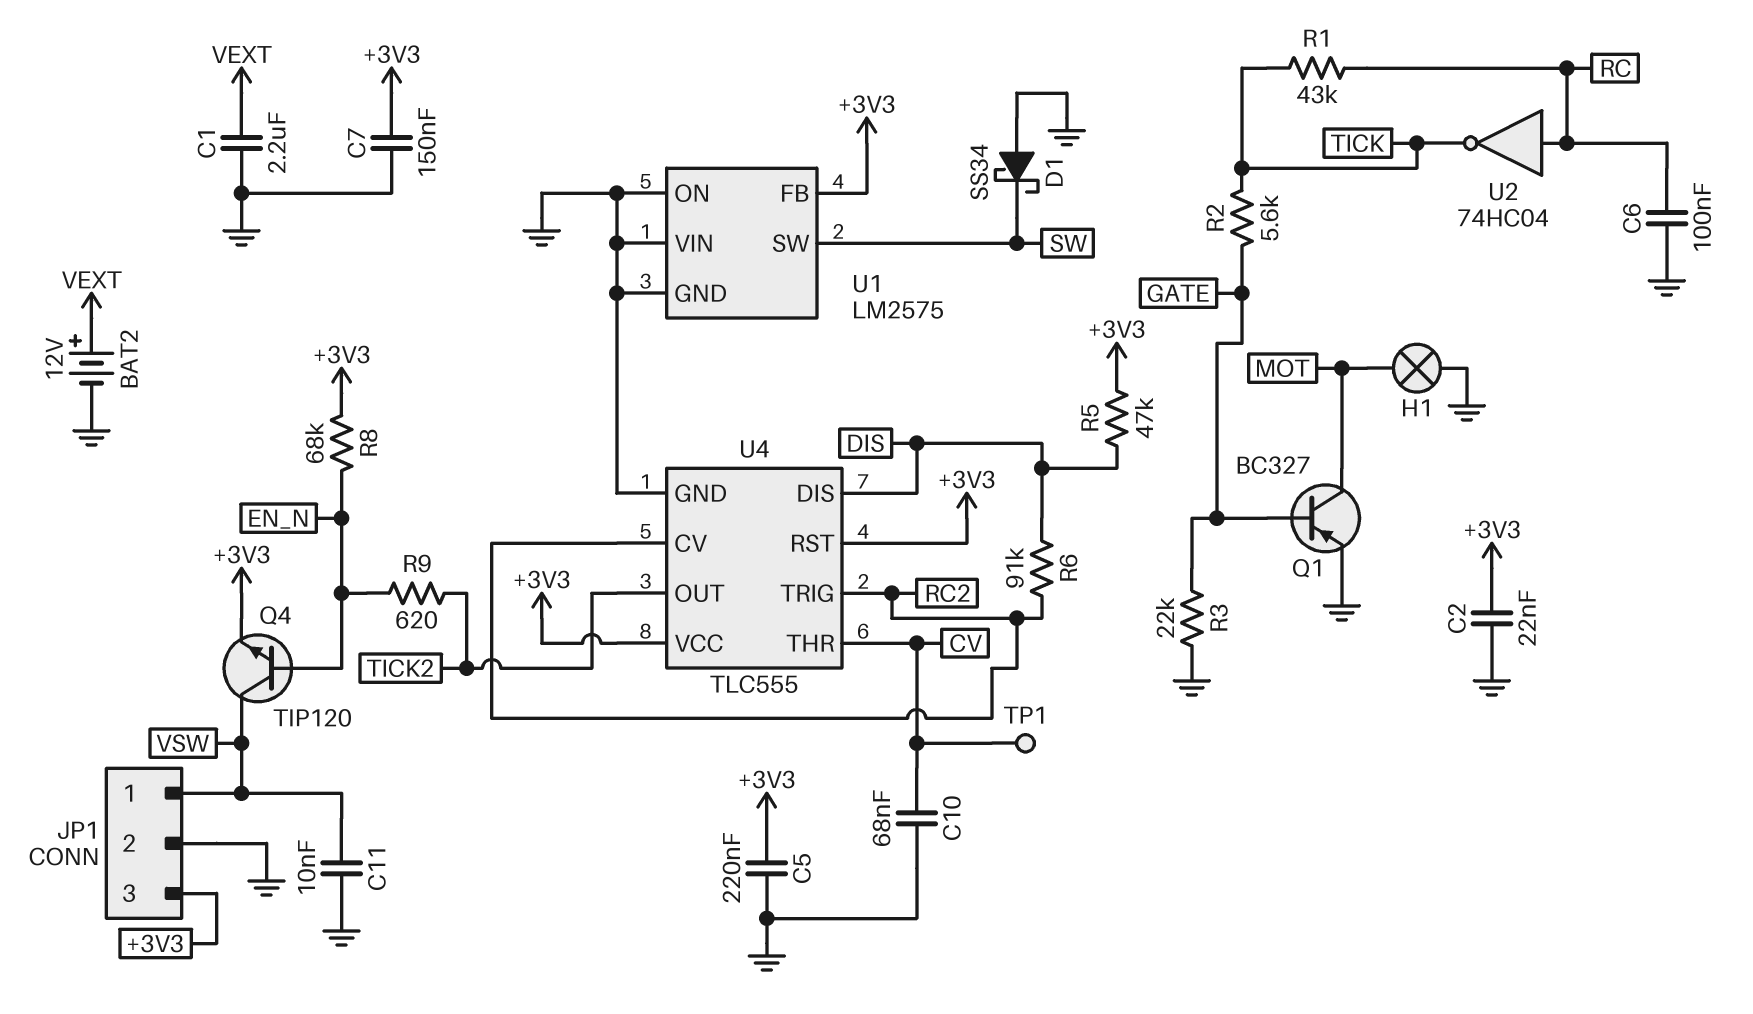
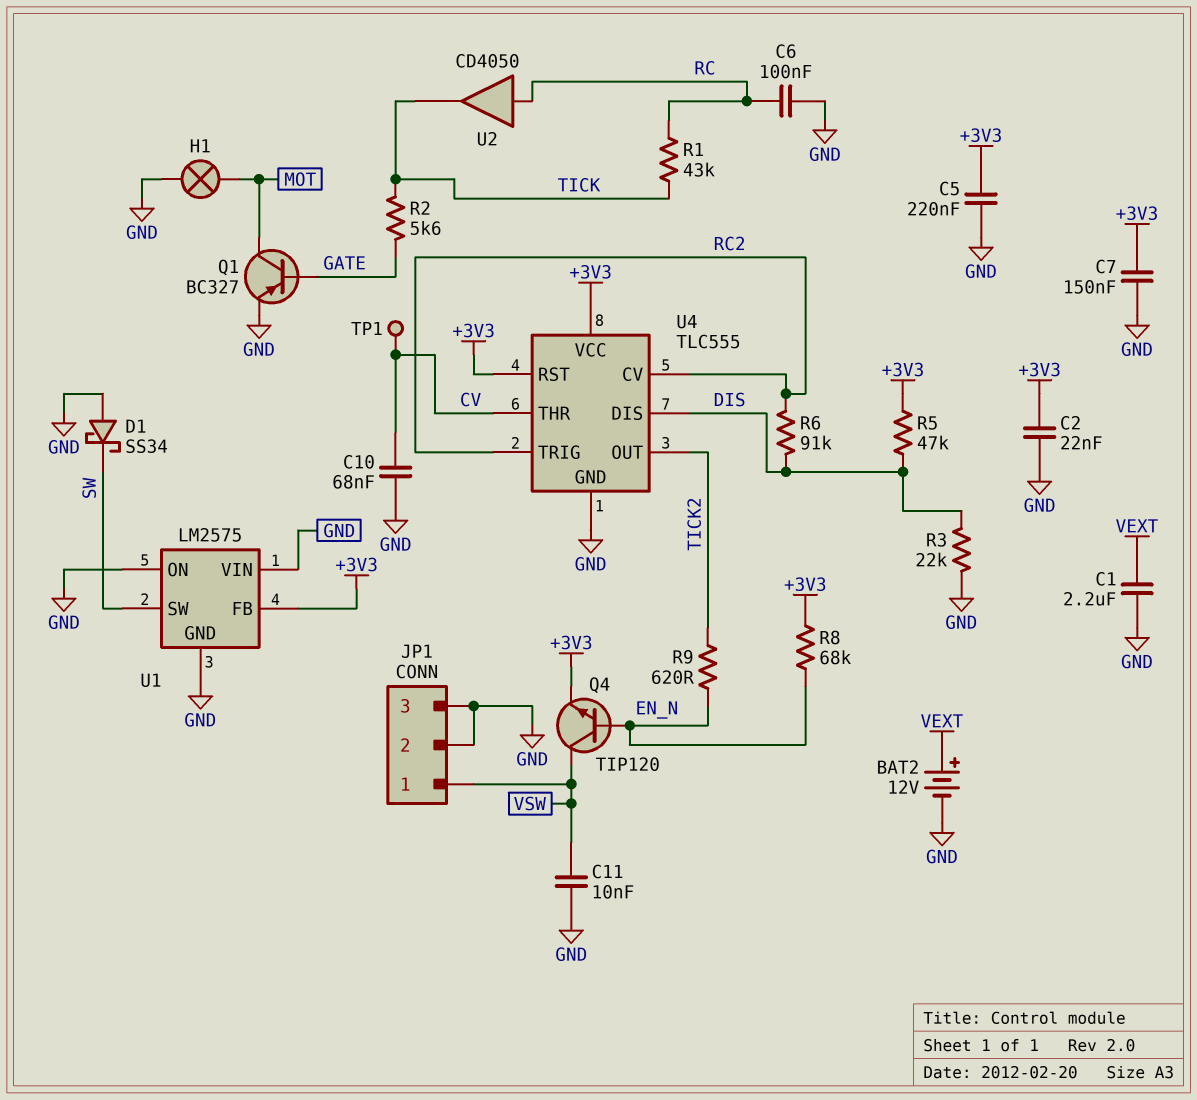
JP1 pin 3: +3V3 -> GND
R3: 22k (GATE, GND) -> 22k (DIS, GND)
U2: NOT 74HC04 (in RC, out TICK) -> buffer CD4050 (in RC, out TICK)

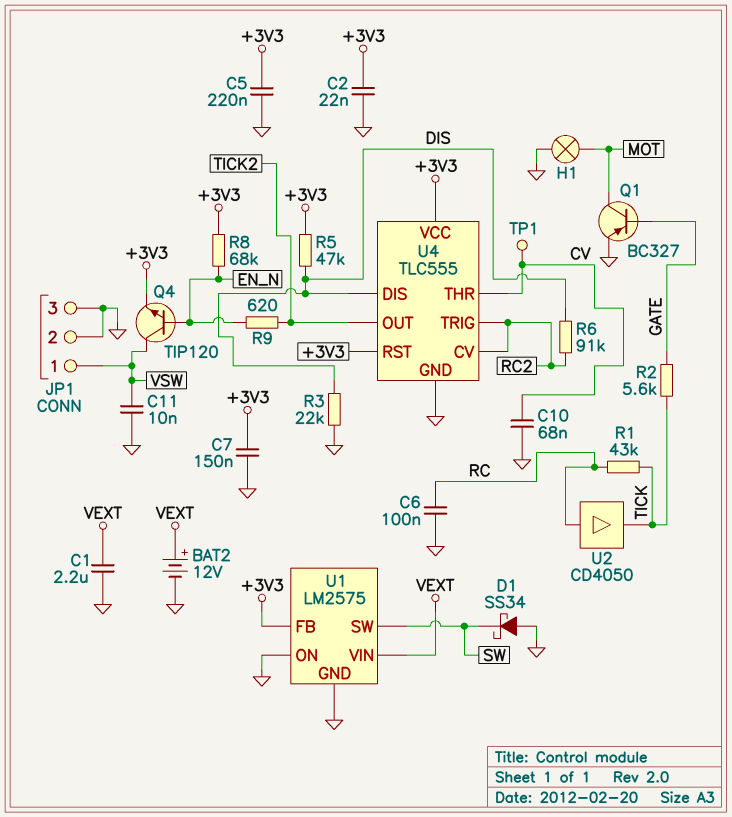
U1 pin VIN: GND -> VEXT

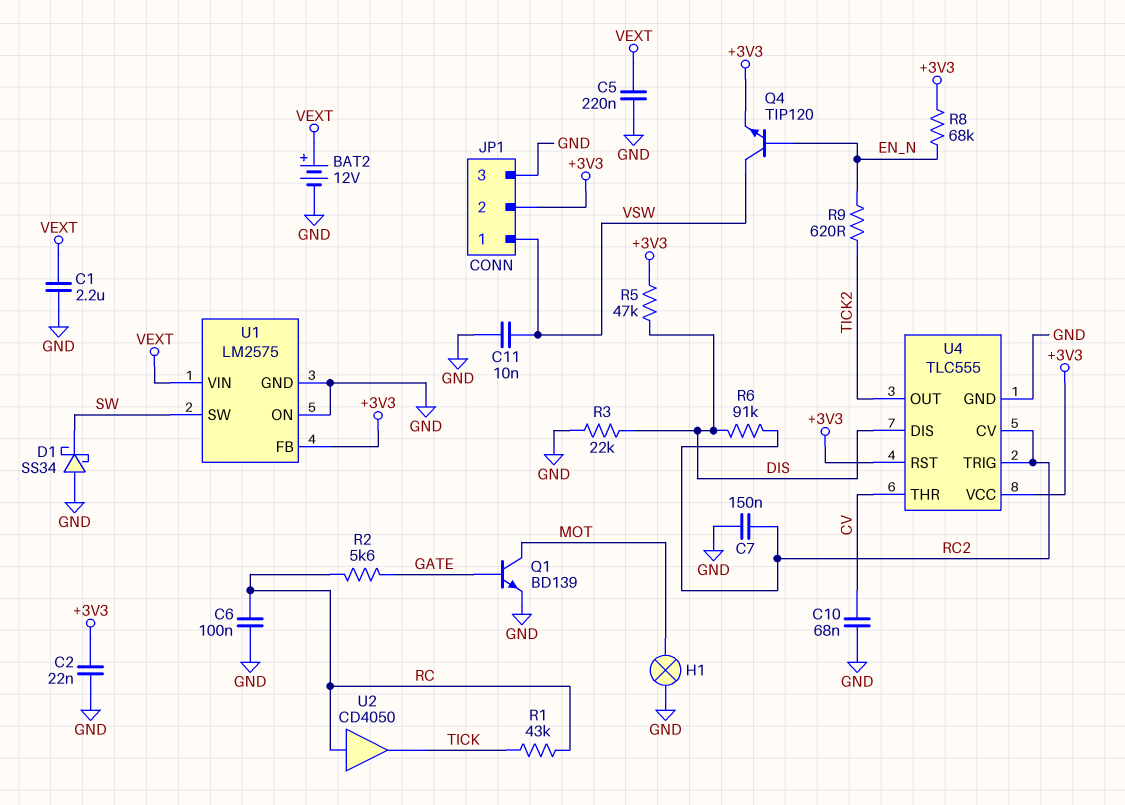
C5: 220nF (+3V3, GND) -> 220nF (GND, VEXT)
C7: 150nF (+3V3, GND) -> 150nF (GND, RC2)
JP1 pin 2: GND -> +3V3
Q1: PNP BC327 (B GATE, C MOT, E GND) -> NPN BD139 (B GATE, C MOT, E GND)
R2: 5.6k (GATE, TICK) -> 5.6k (GATE, RC)
TP1: test point (CV) -> none

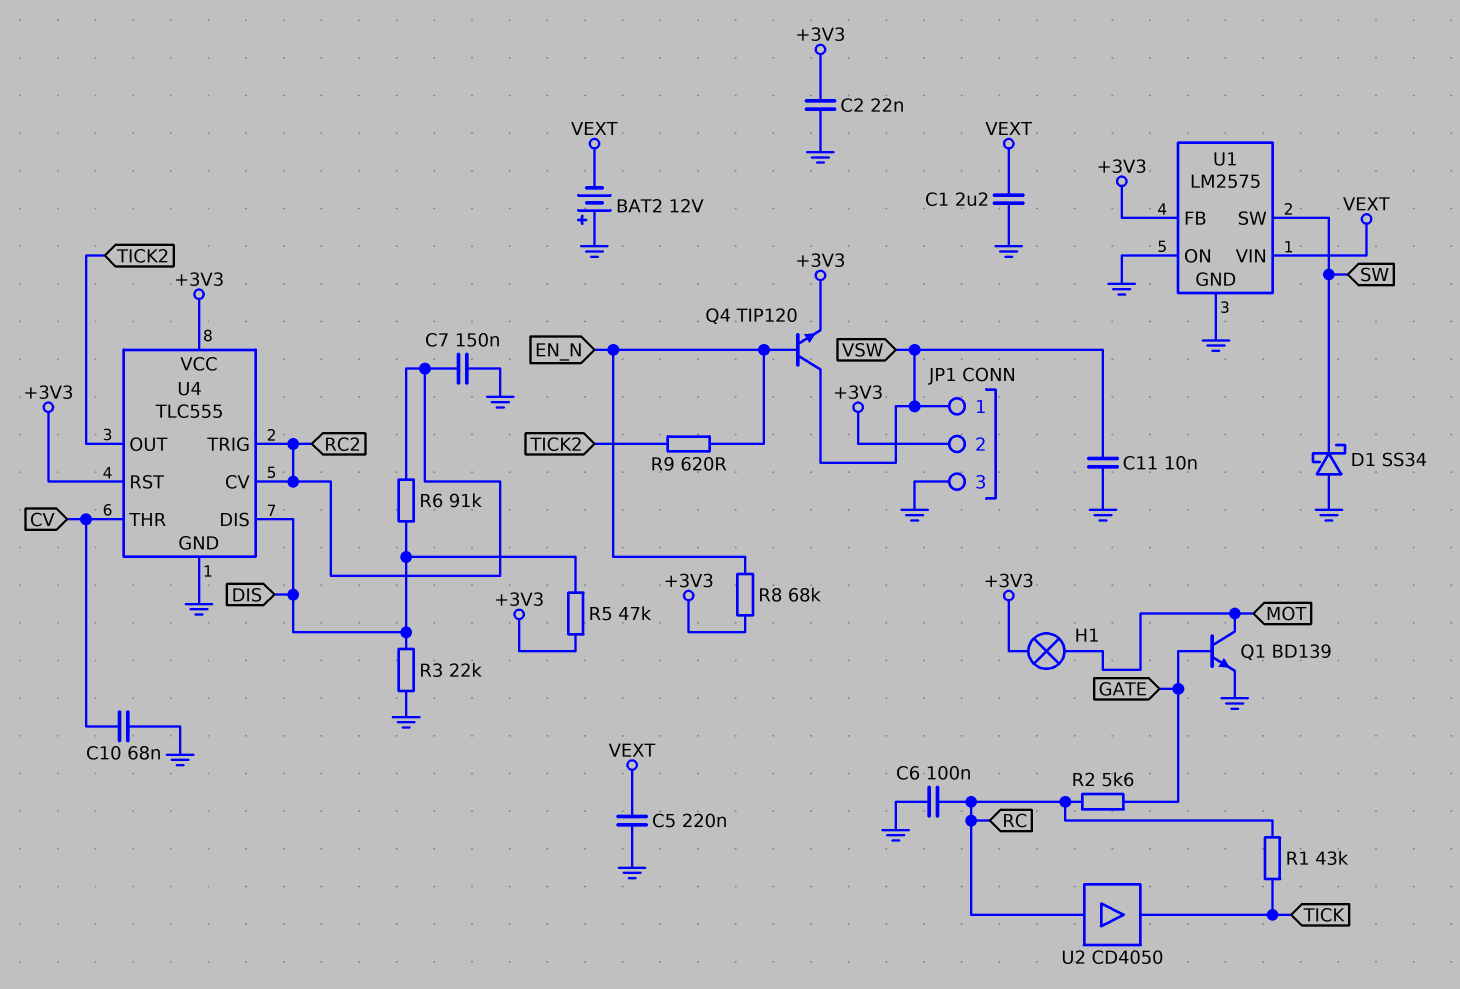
BAT2: 12V (plus VEXT, minus GND) -> 12V (plus GND, minus VEXT)
H1: lamp (GND, MOT) -> lamp (+3V3, MOT)

